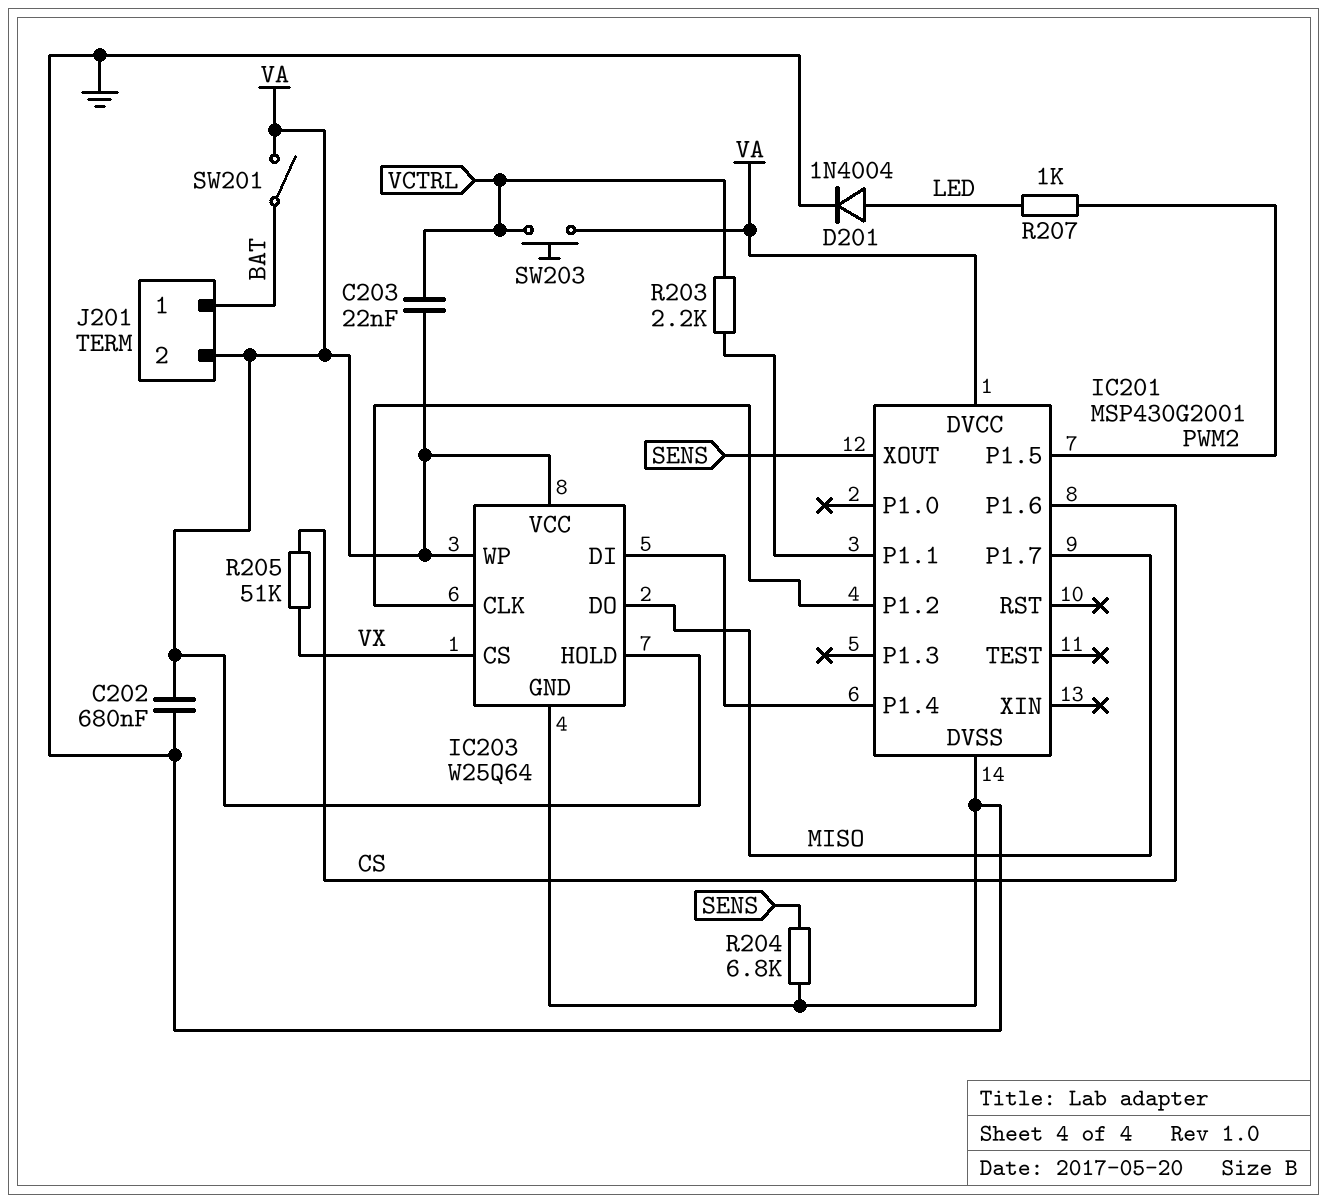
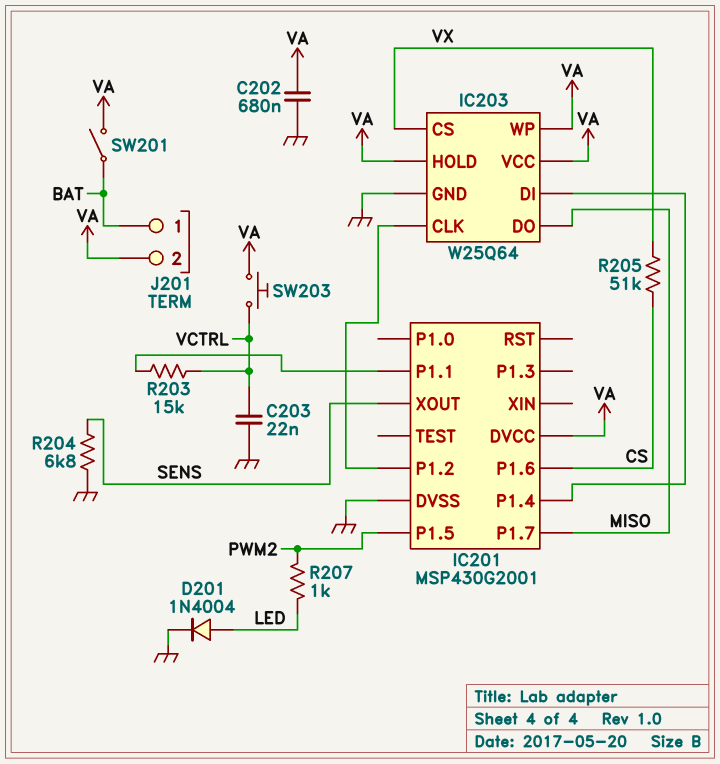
C203: 22nF (VA, VCTRL) -> 22nF (GND, VCTRL)
R203: 2.2k (IC201/P1.1, VCTRL) -> 15k (IC201/P1.1, VCTRL)

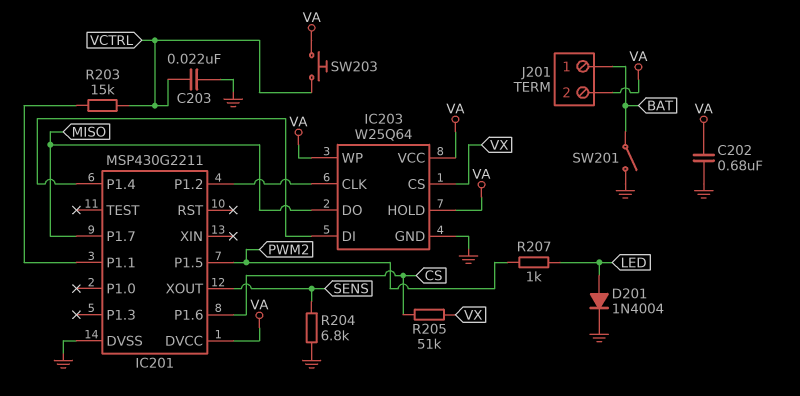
IC201: MSP430G2001 -> MSP430G2211
SW201: switch (BAT, VA) -> switch (BAT, GND)

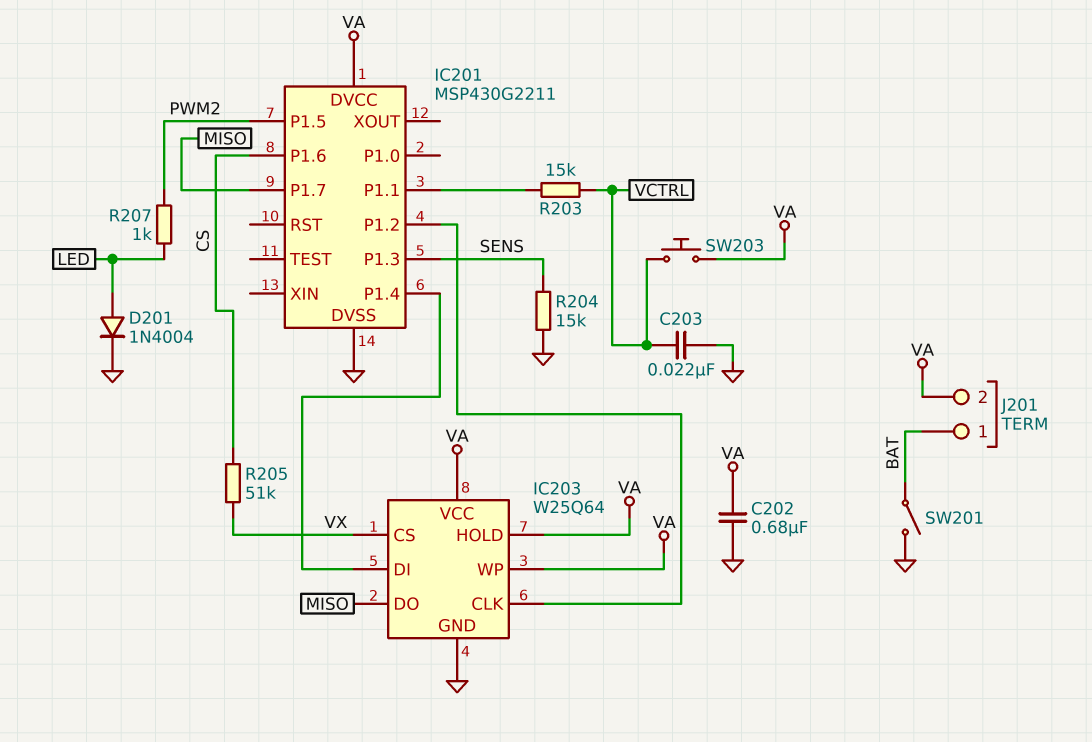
IC201 pin P1.3: none -> SENS
IC201 pin XOUT: SENS -> none
R204: 6.8k (GND, SENS) -> 15k (GND, SENS)

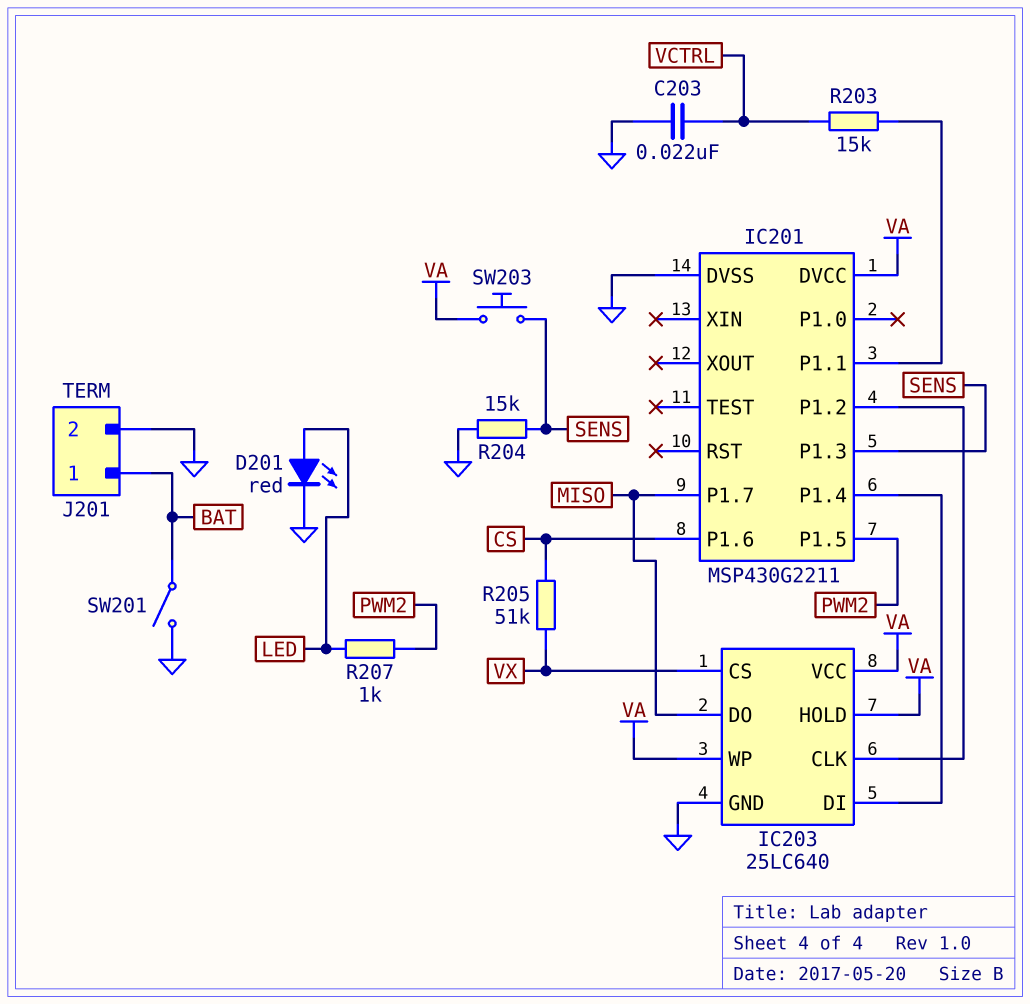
C202: 680nF (GND, VA) -> none
D201: diode 1N4004 (A LED, K GND) -> LED red (A LED, K GND)
IC203: W25Q64 -> 25LC640
J201 pin 2: VA -> GND
SW203: button (VA, VCTRL) -> button (SENS, VA)

